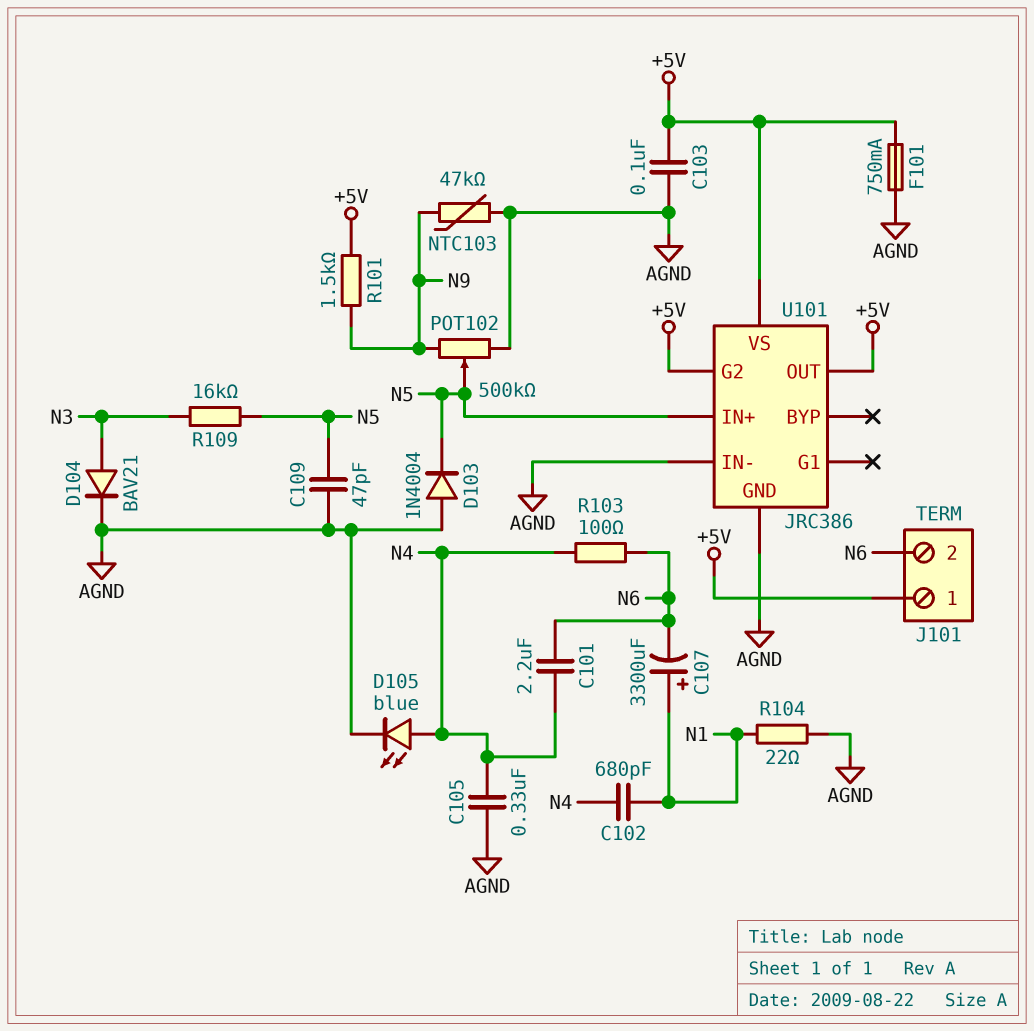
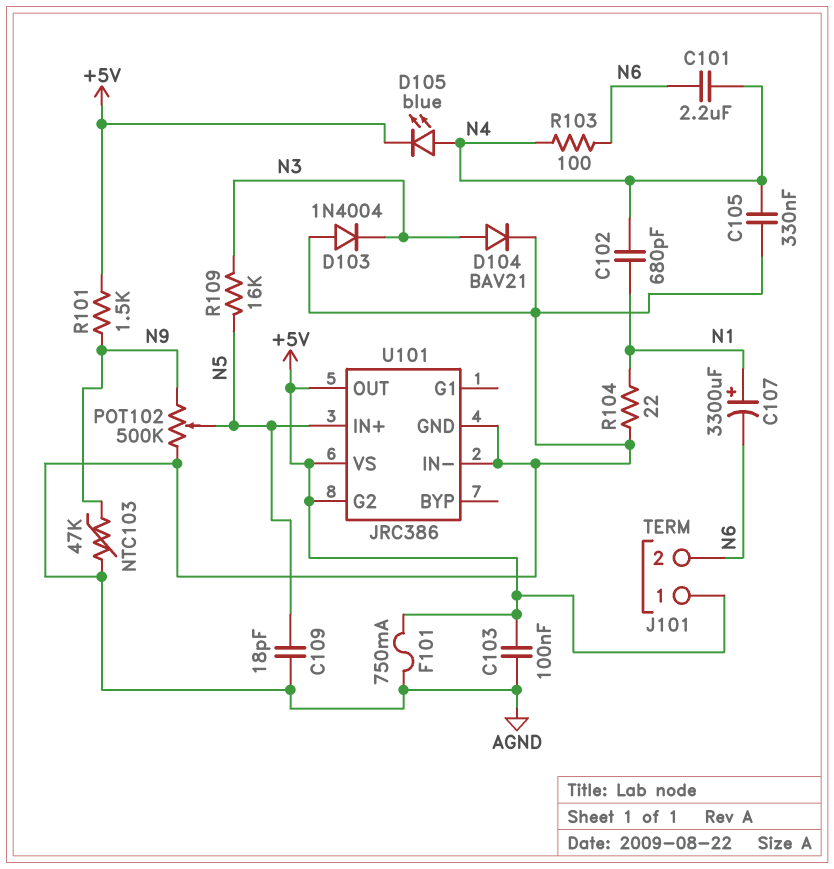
C109: 47pF (AGND, N5) -> 18pF (AGND, N5)
D103: diode 1N4004 (A AGND, K N5) -> diode 1N4004 (A AGND, K N3)
D105: LED blue (A N4, K AGND) -> LED blue (A N4, K +5V)

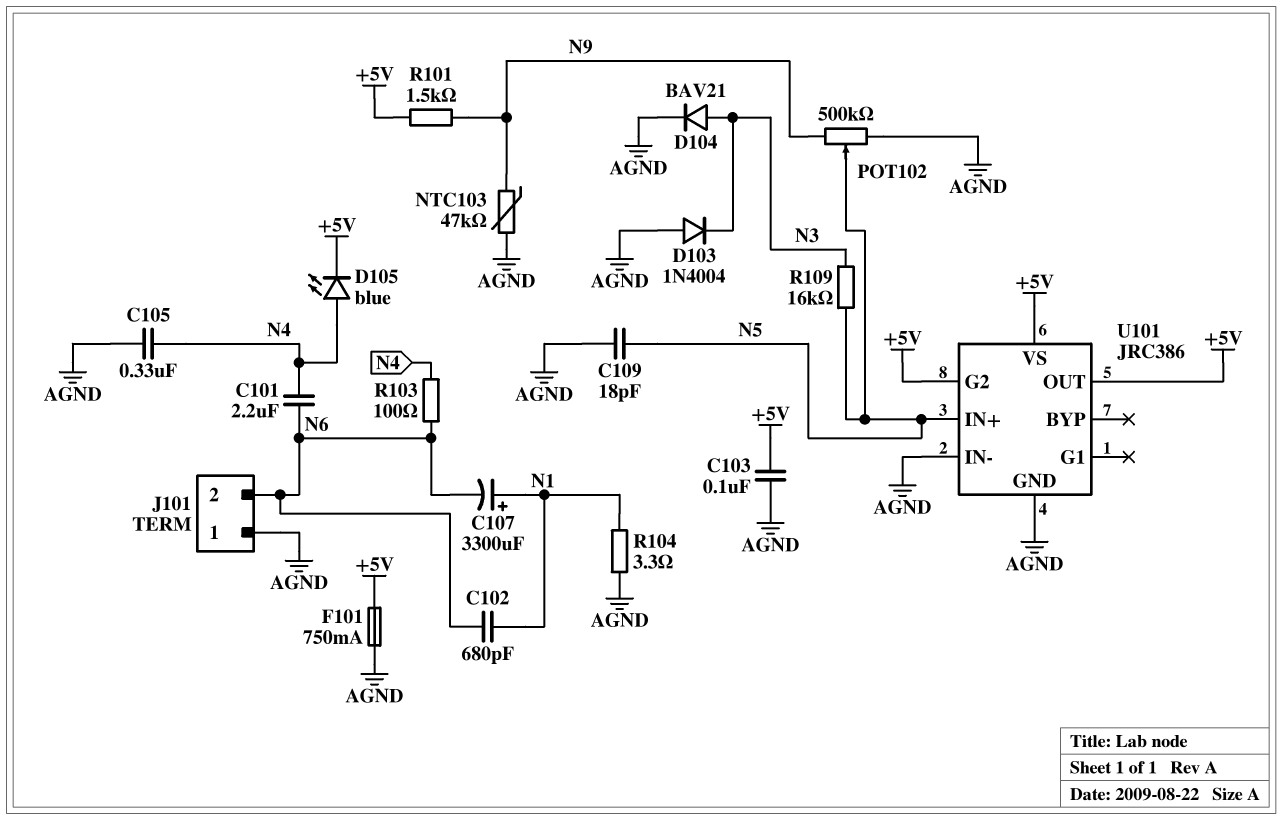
C102: 680pF (N1, N4) -> 680pF (N1, N6)
J101 pin 1: +5V -> AGND
R104: 22 (AGND, N1) -> 3.3 (AGND, N1)

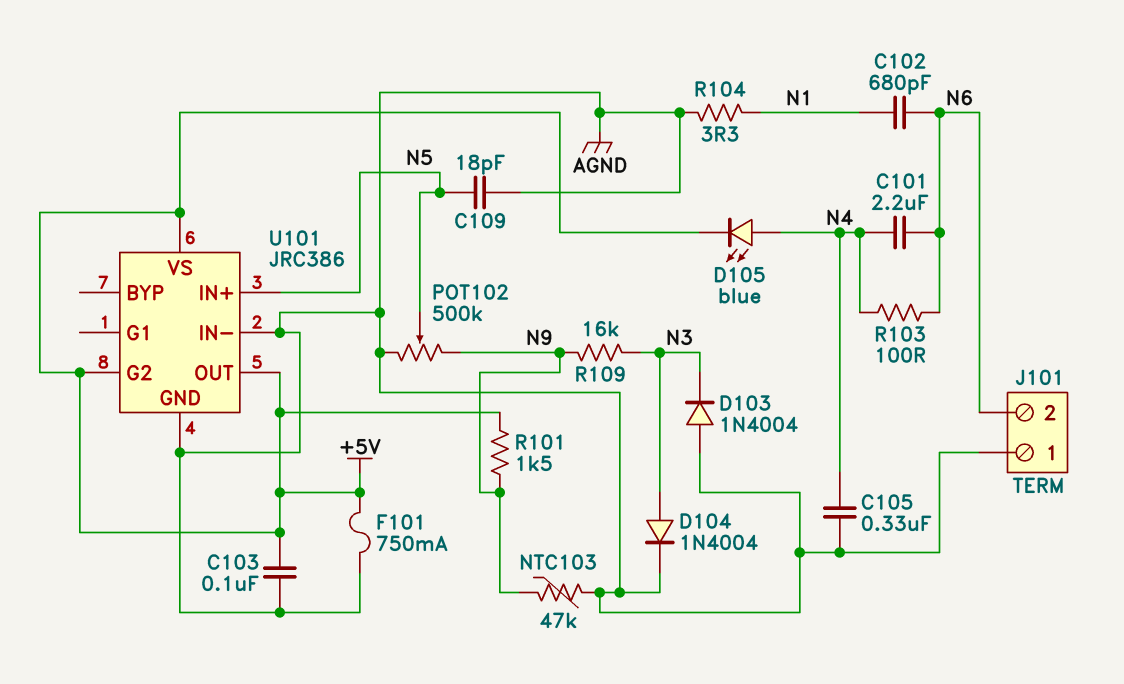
C107: 3300uF (plus N1, minus N6) -> none
D104: diode BAV21 (A N3, K AGND) -> diode 1N4004 (A N3, K AGND)
R109: 16k (N3, N5) -> 16k (N3, N9)

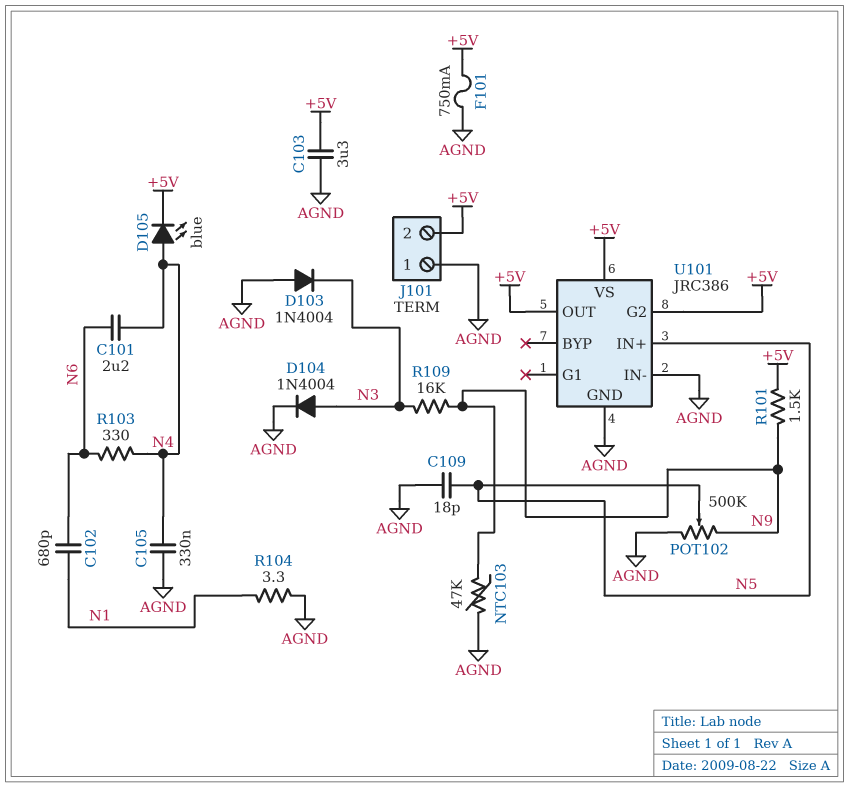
C103: 100nF (+5V, AGND) -> 3.3uF (+5V, AGND)
J101 pin 2: N6 -> +5V
R103: 100 (N4, N6) -> 330 (N4, N6)

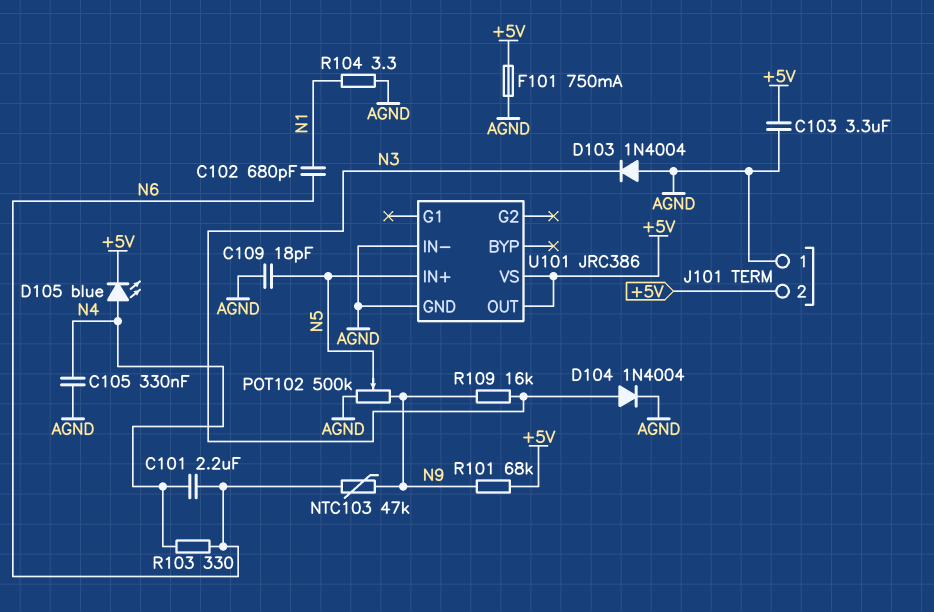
NTC103: 47k (AGND, N9) -> 47k (N6, N9)
R101: 1.5k (+5V, N9) -> 68k (+5V, N9)
U101 pin G2: +5V -> none

